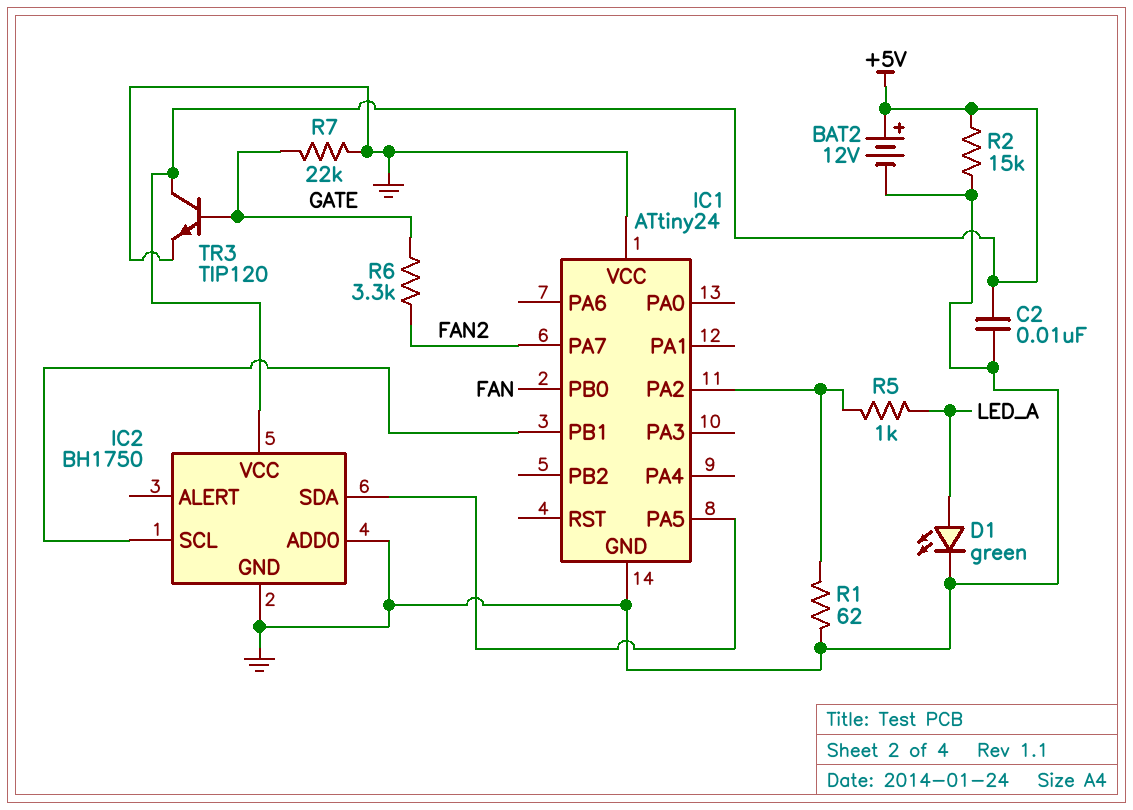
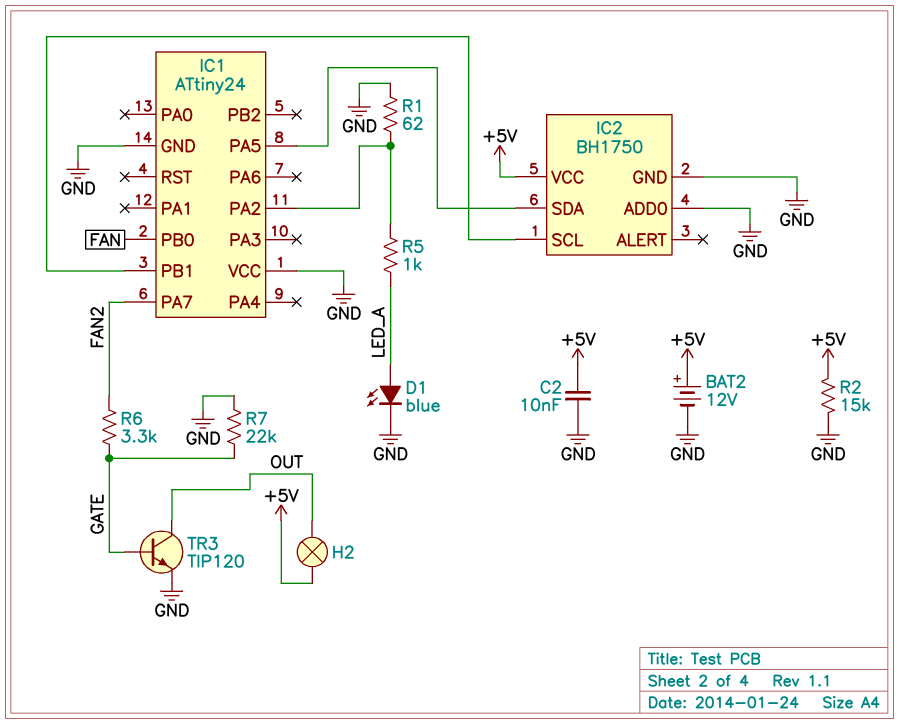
D1: LED green (A LED_A, K GND) -> LED blue (A LED_A, K GND)
H2: none -> lamp (+5V, OUT)
TR3: NPN TIP120 (B GATE, C +5V, E GND) -> NPN TIP120 (B GATE, C OUT, E GND)

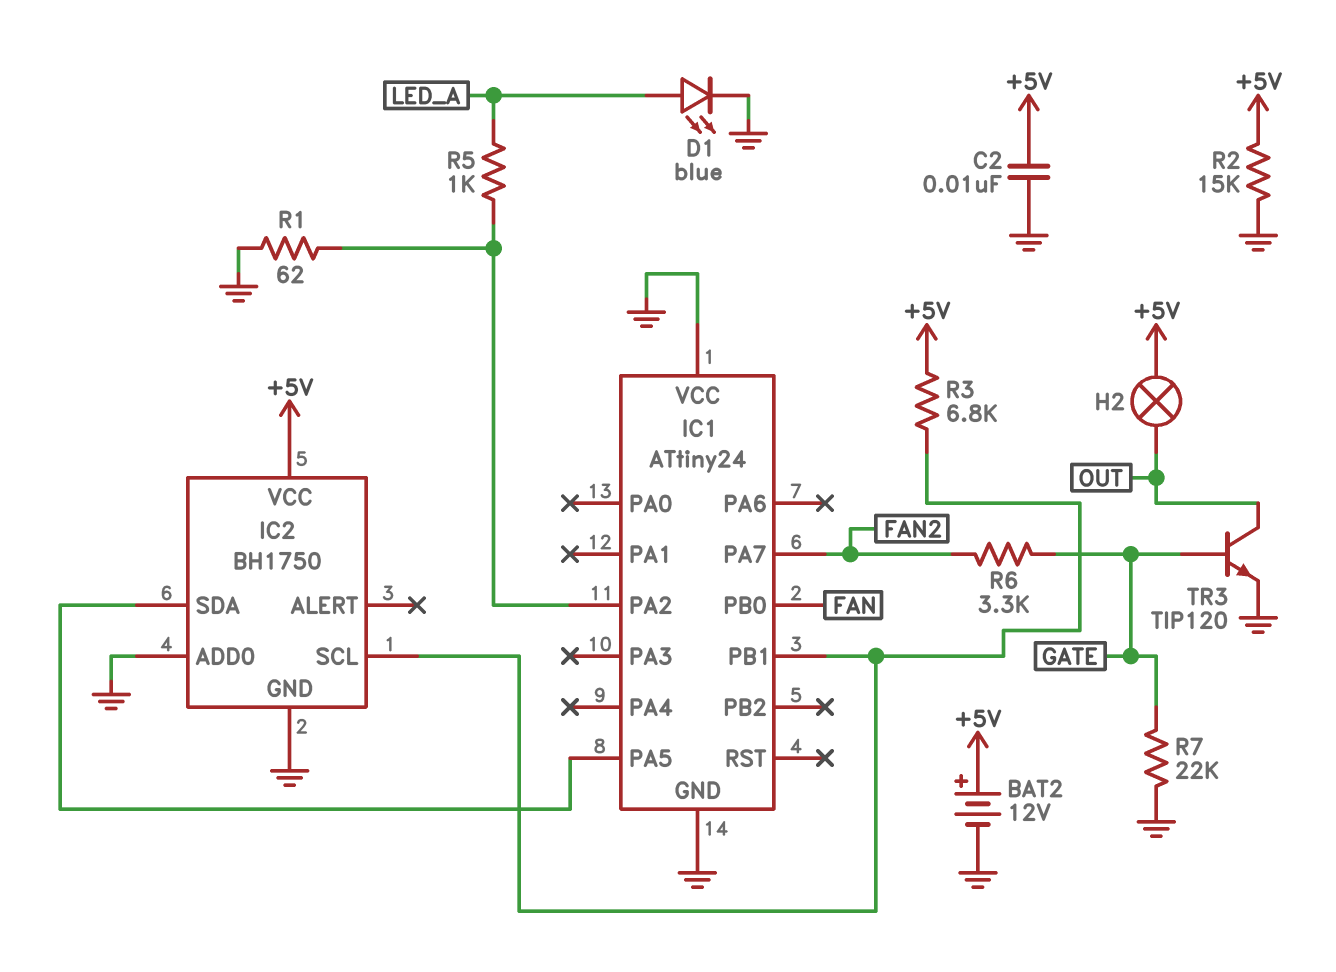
R3: none -> 6.8k (+5V, IC1/PB1)

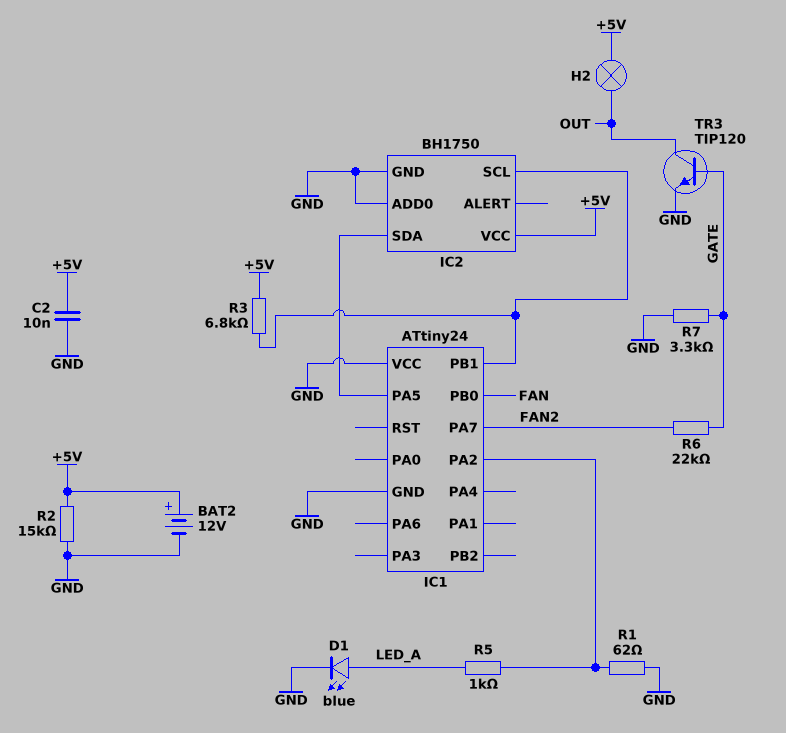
R6: 3.3k (FAN2, GATE) -> 22k (FAN2, GATE)
R7: 22k (GATE, GND) -> 3.3k (GATE, GND)

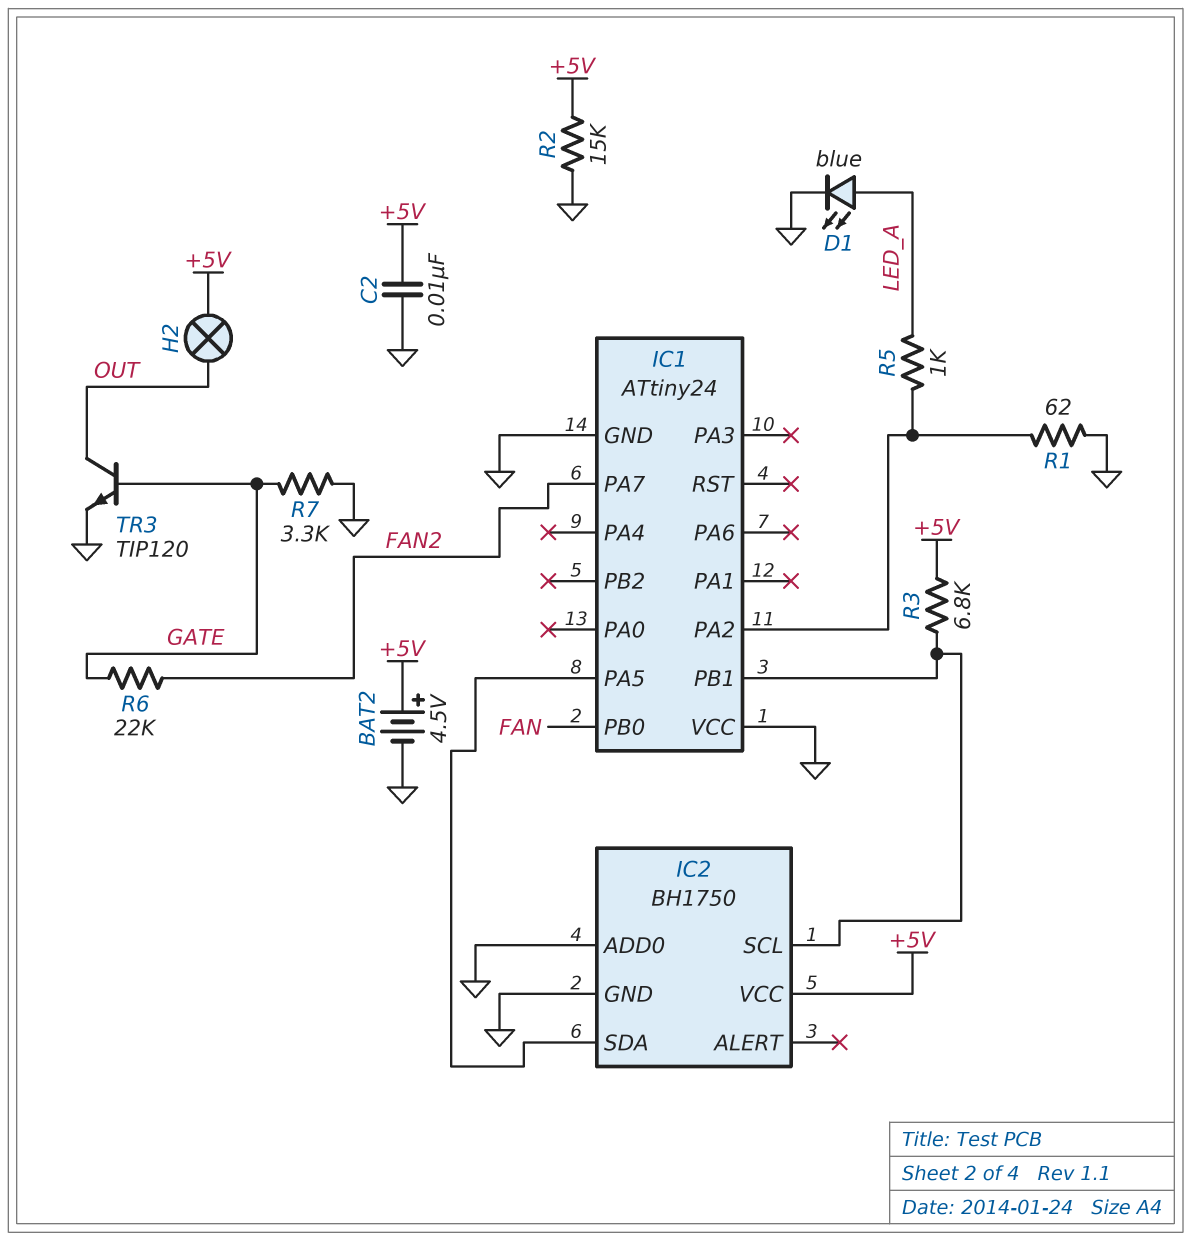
BAT2: 12V (plus +5V, minus GND) -> 4.5V (plus +5V, minus GND)

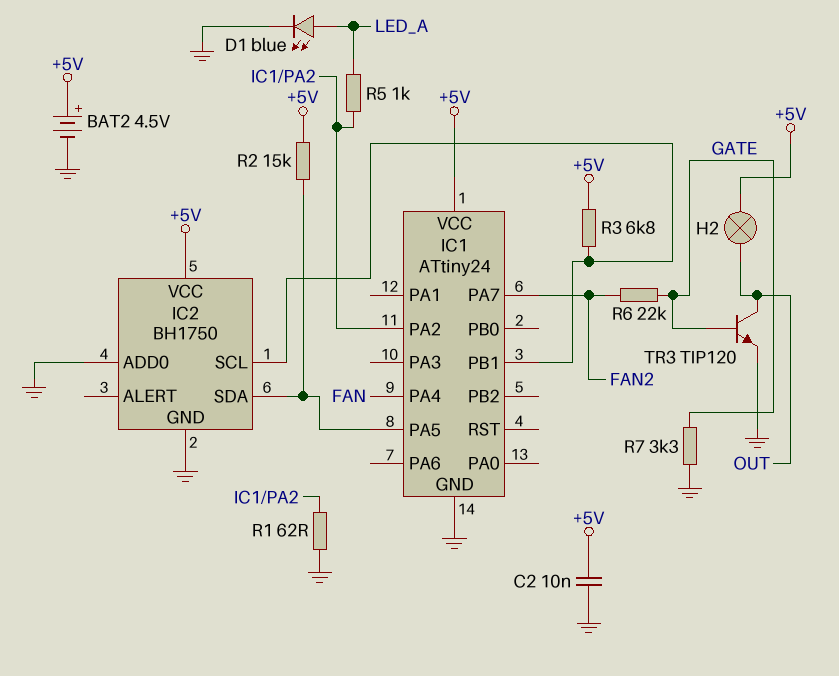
IC1 pin PA4: none -> FAN
IC1 pin PB0: FAN -> none
IC1 pin VCC: GND -> +5V
R2: 15k (+5V, GND) -> 15k (+5V, IC1/PA5)

